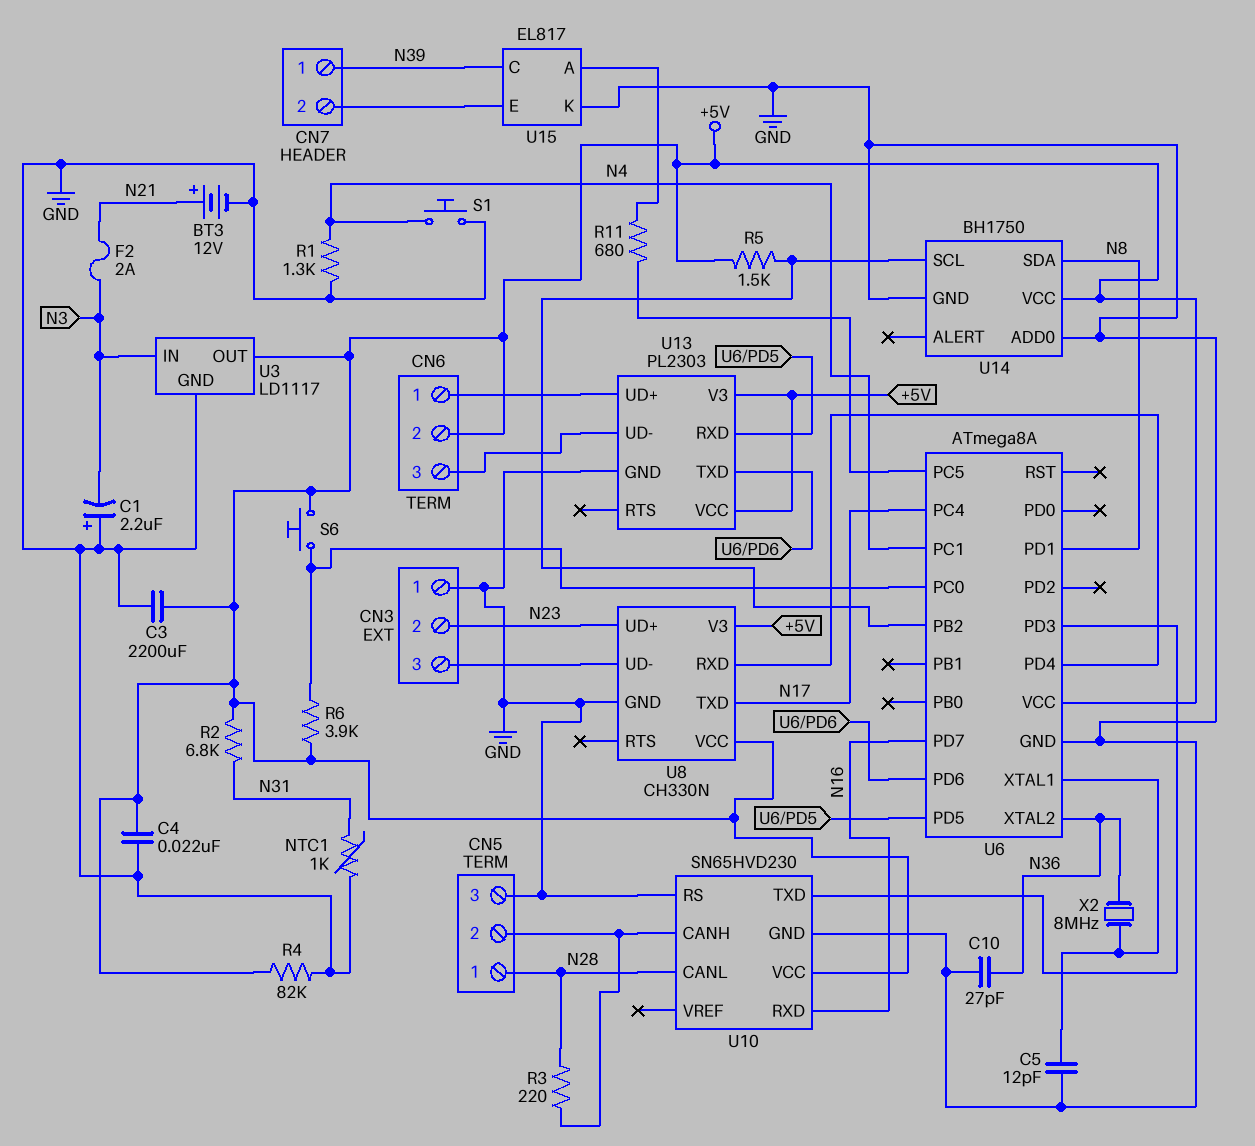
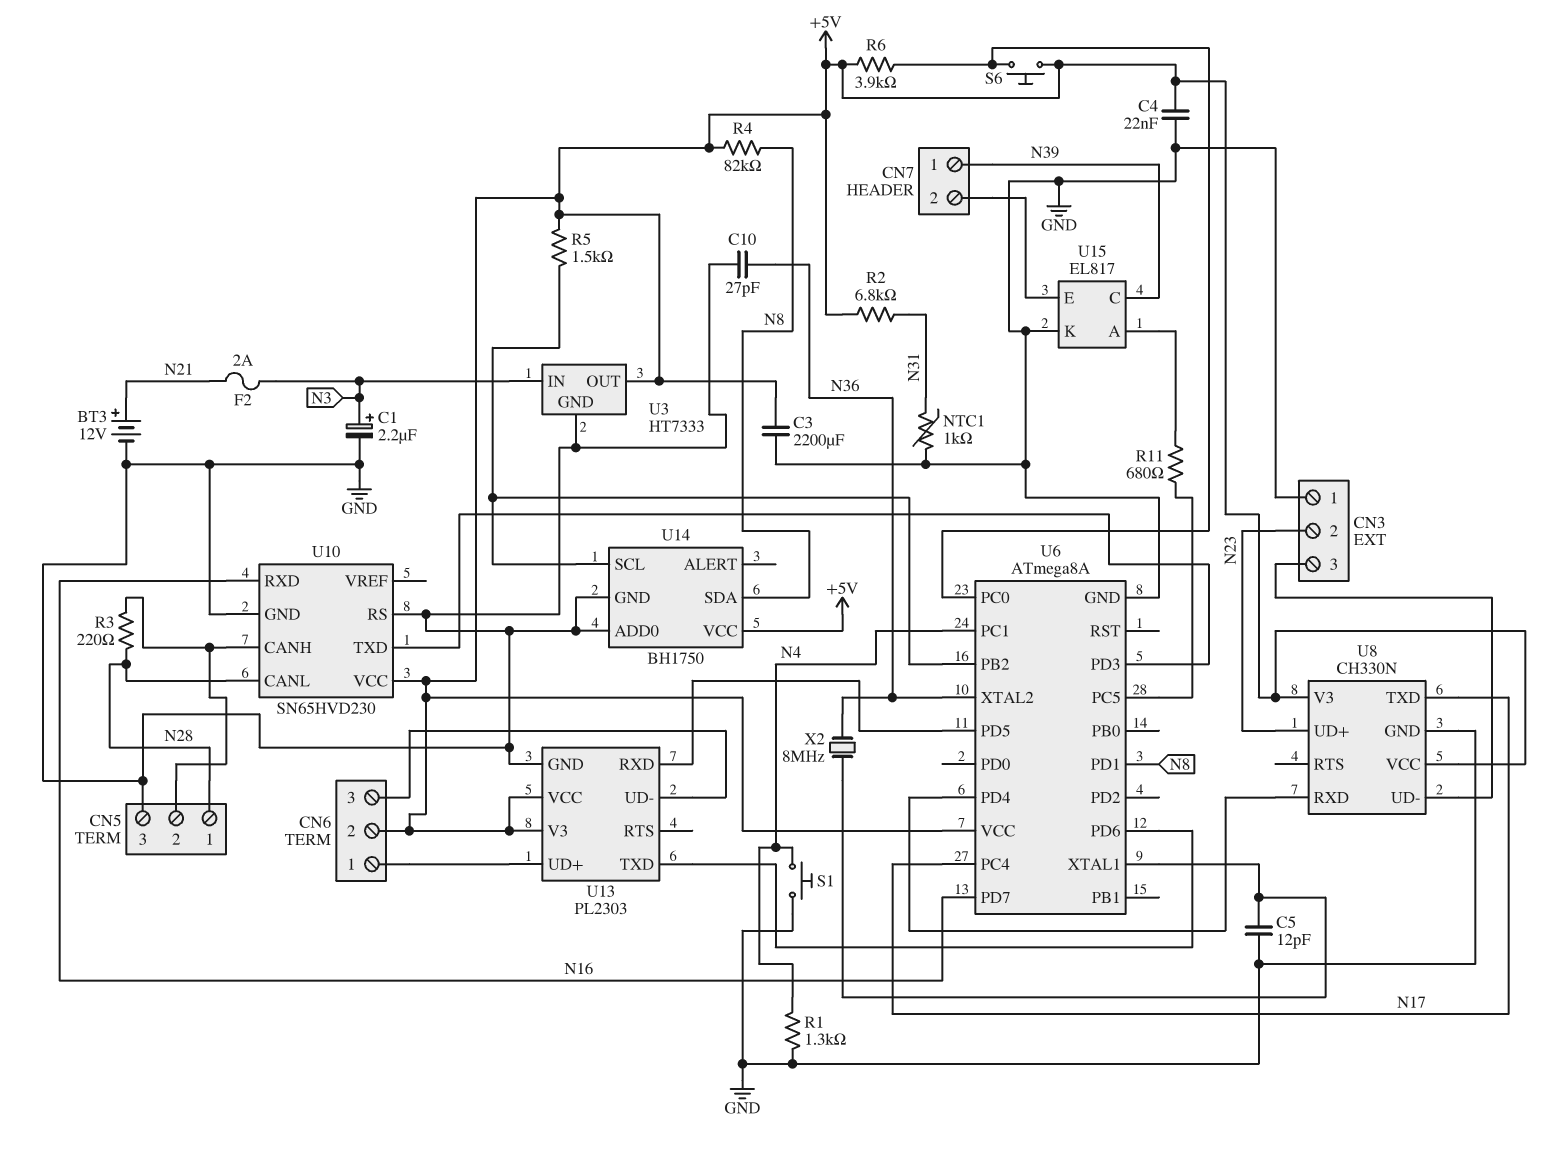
C1: 2.2uF (plus GND, minus N3) -> 2.2uF (plus N3, minus GND)
R4: 82k (+5V, GND) -> 82k (+5V, N8)
U3: LD1117 -> HT7333

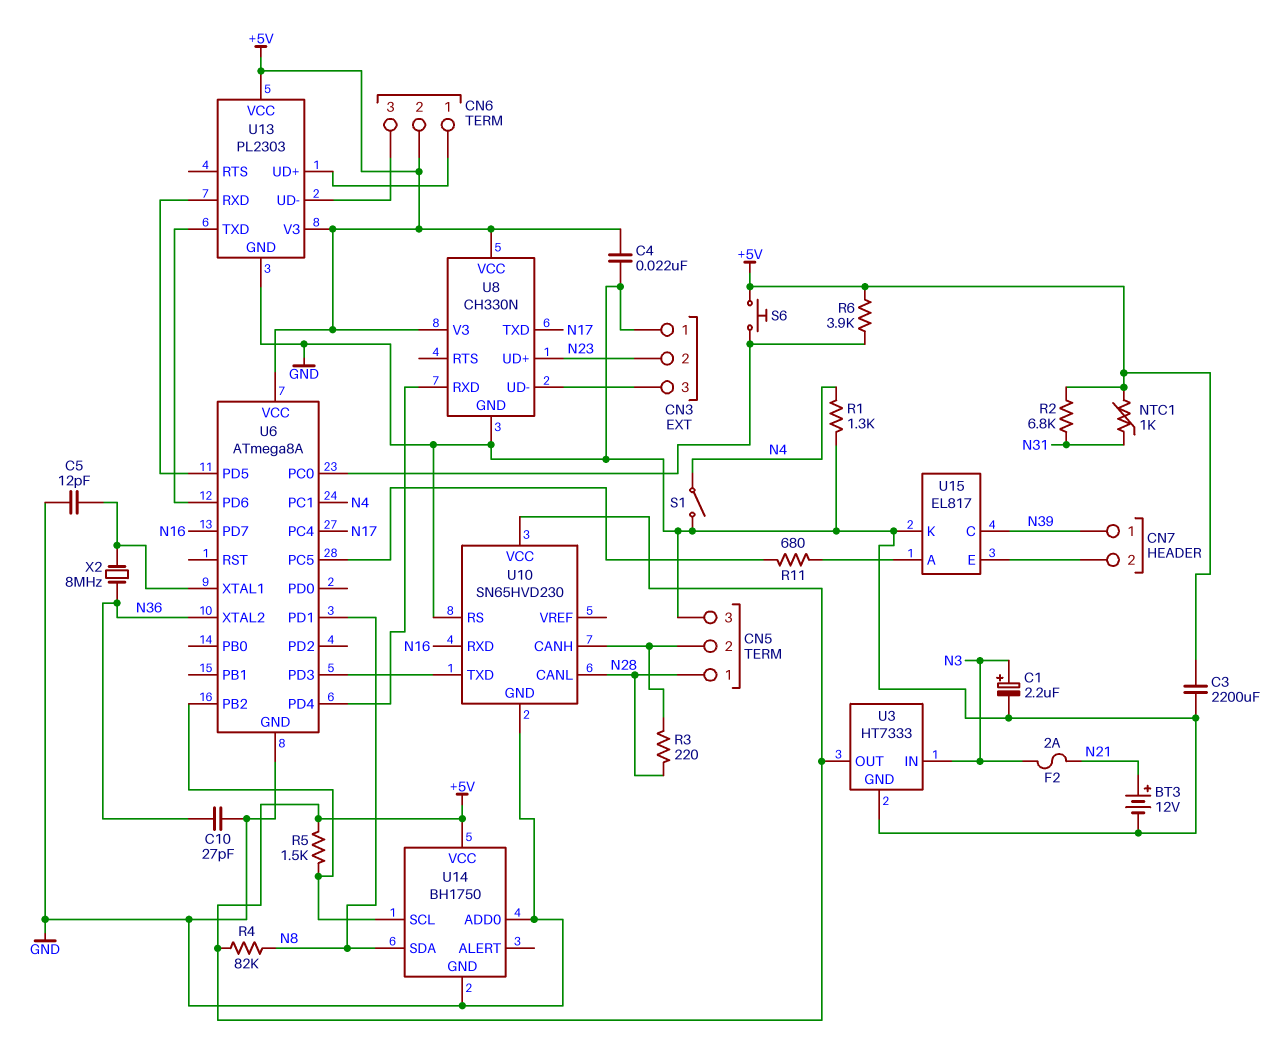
NTC1: 1k (GND, N31) -> 1k (+5V, N31)
S1: button (GND, N4) -> switch (GND, N4)

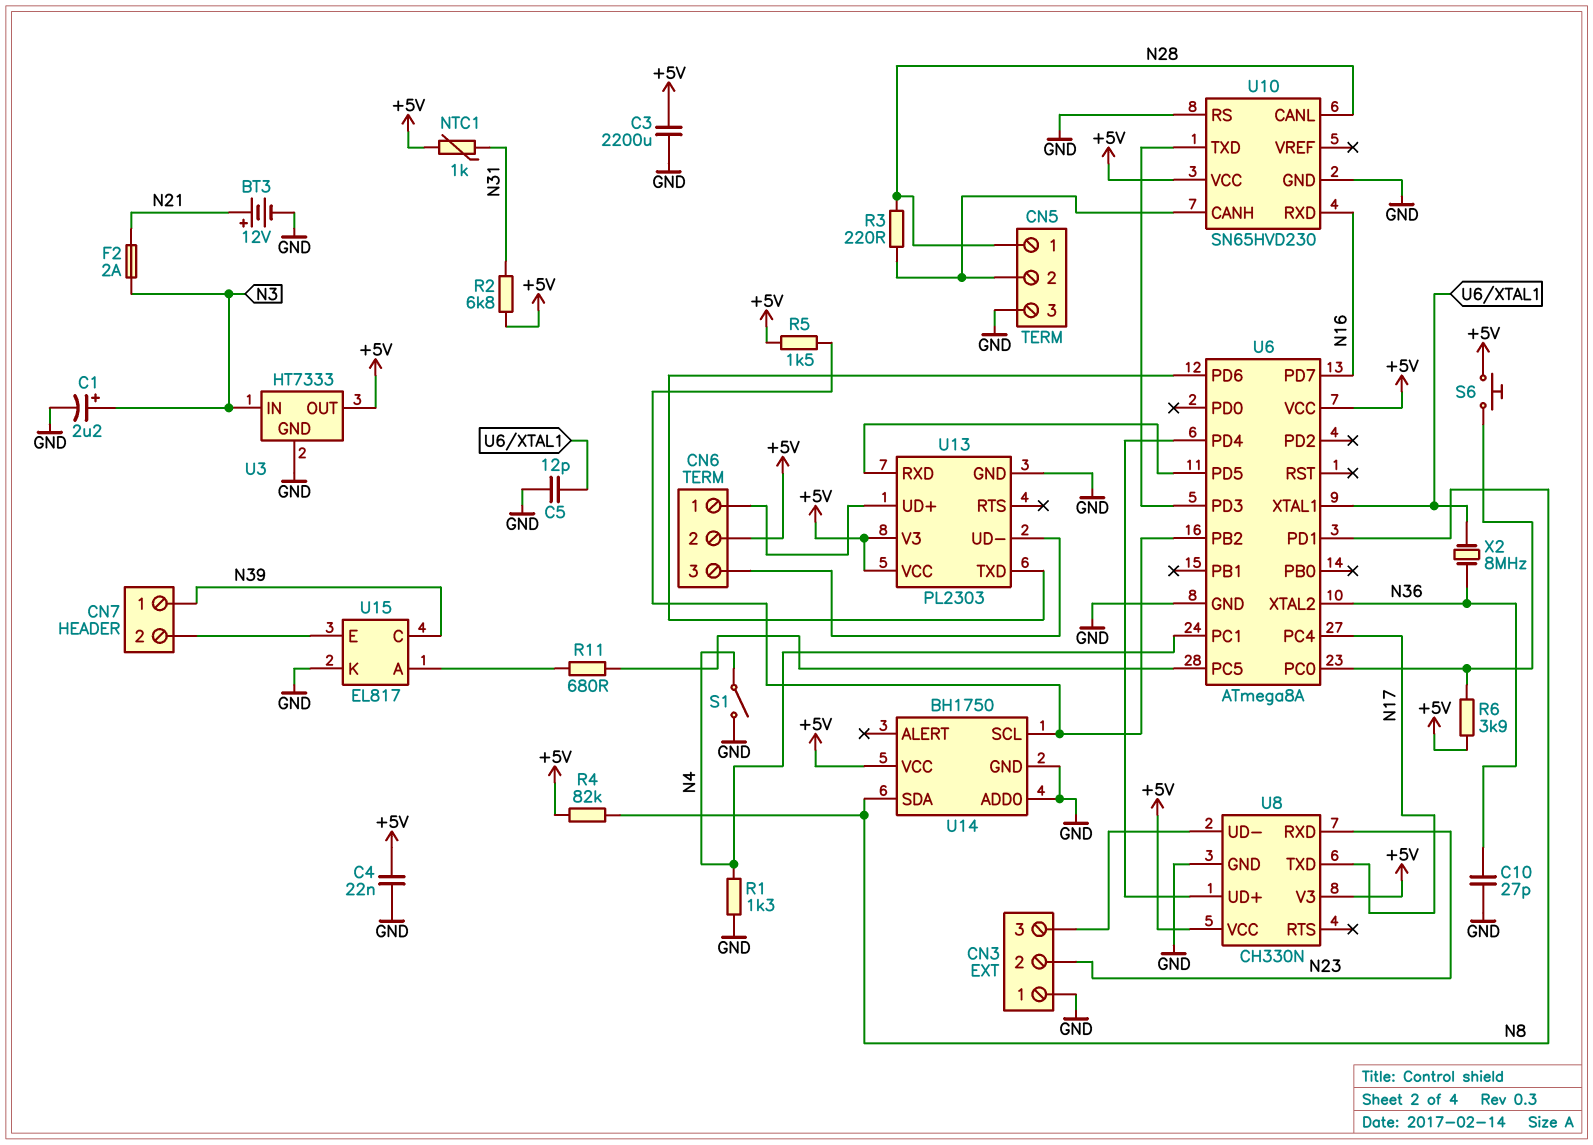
U8 pin RXD: U6/PD4 -> N23
U8 pin UD+: N23 -> U6/PD4

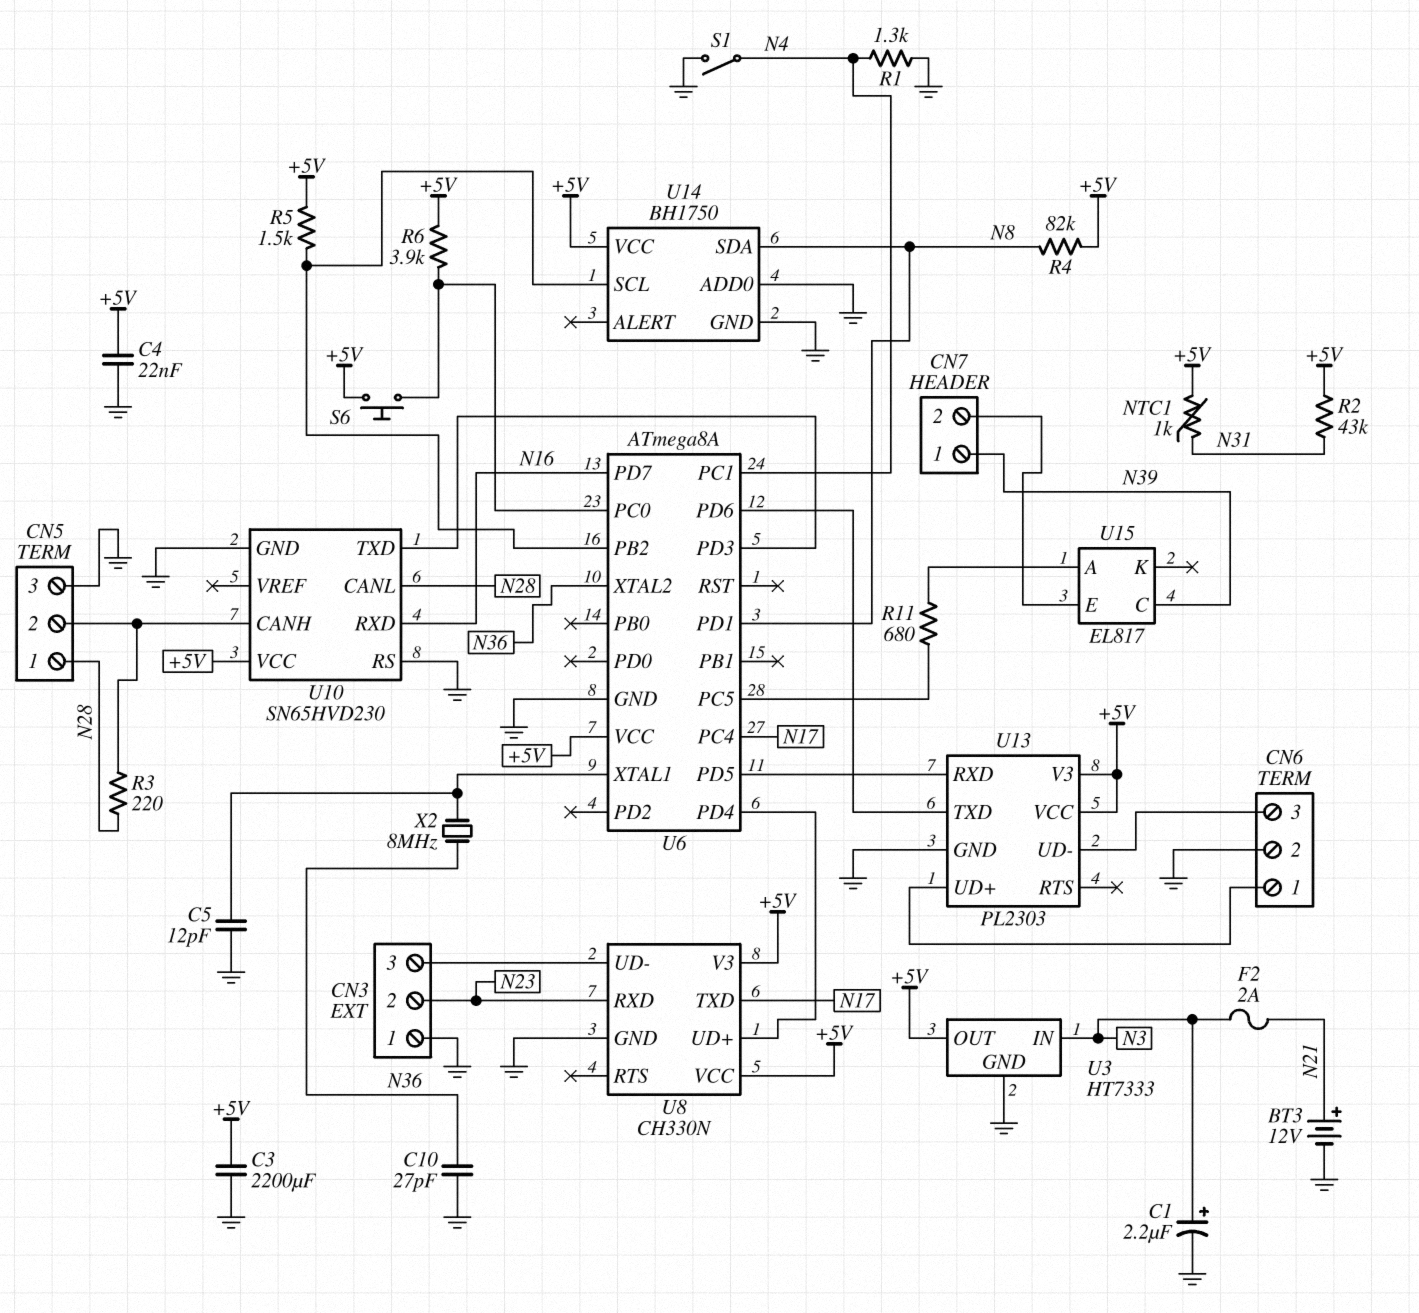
CN6 pin 2: +5V -> GND
R2: 6.8k (+5V, N31) -> 43k (+5V, N31)
U15 pin K: GND -> none

